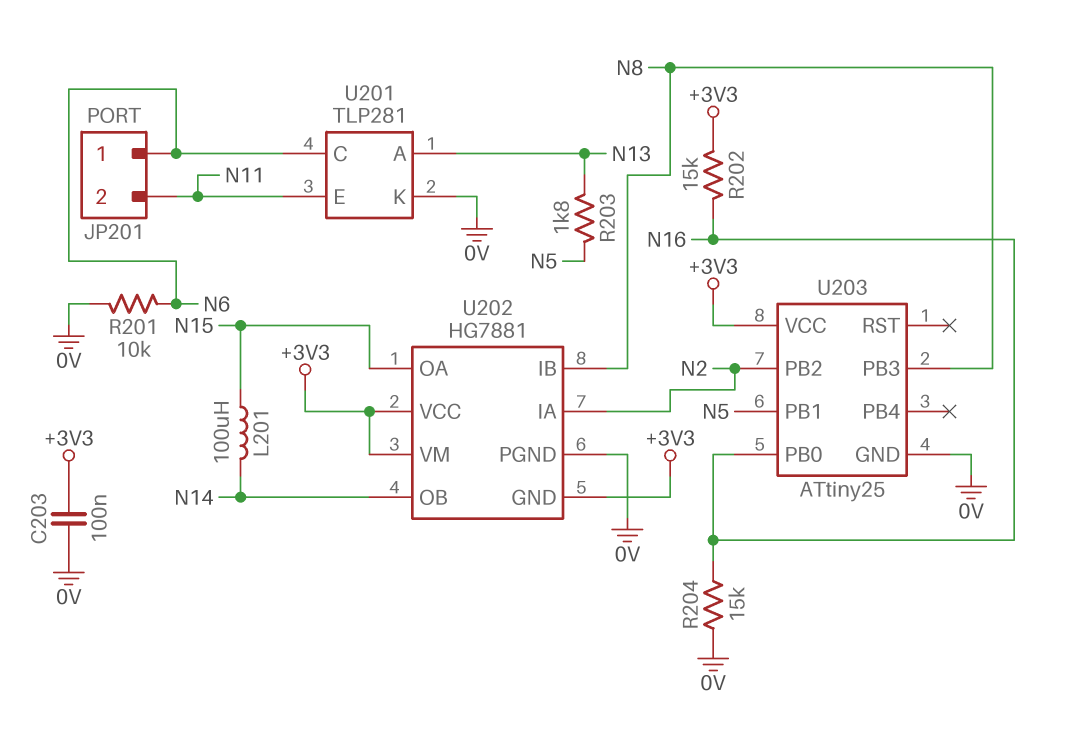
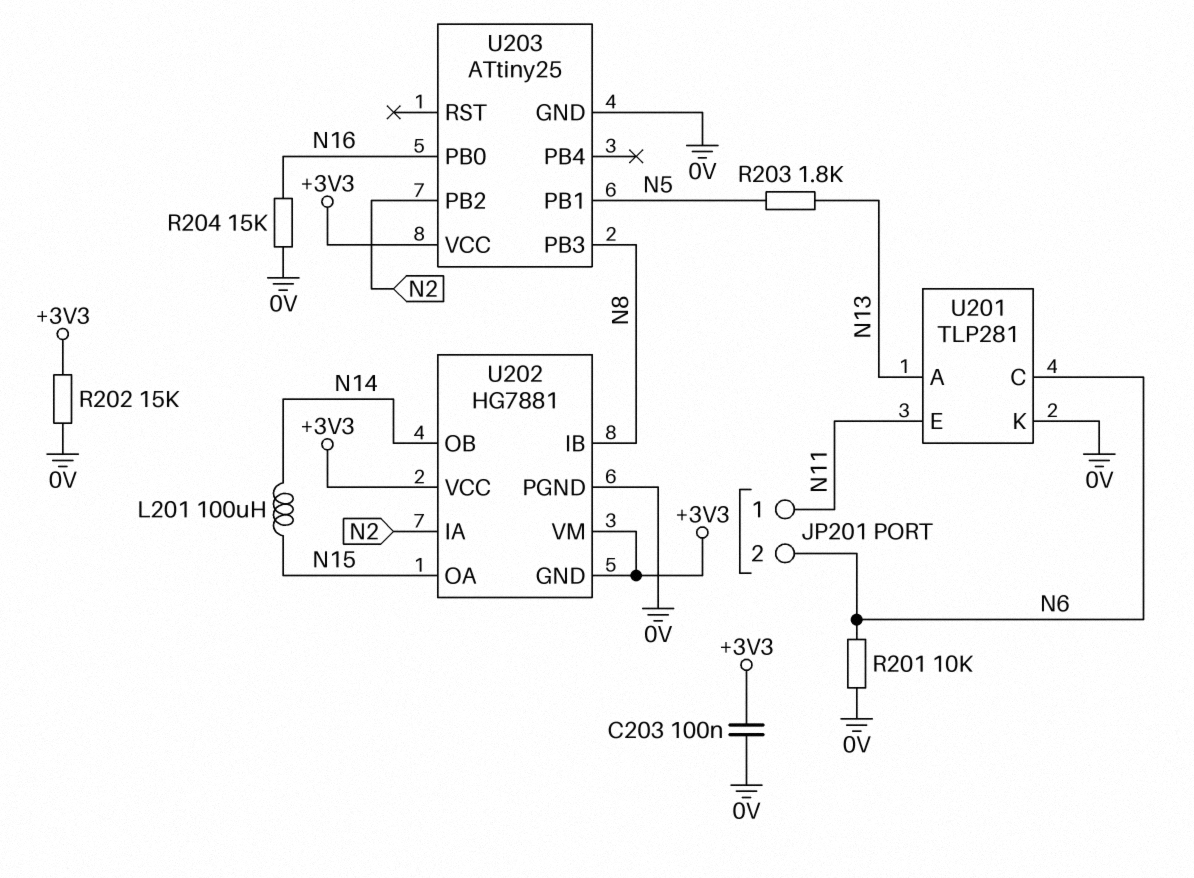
JP201 pin 1: N6 -> N11
JP201 pin 2: N11 -> N6
R202: 15k (+3V3, N16) -> 15k (+3V3, 0V)

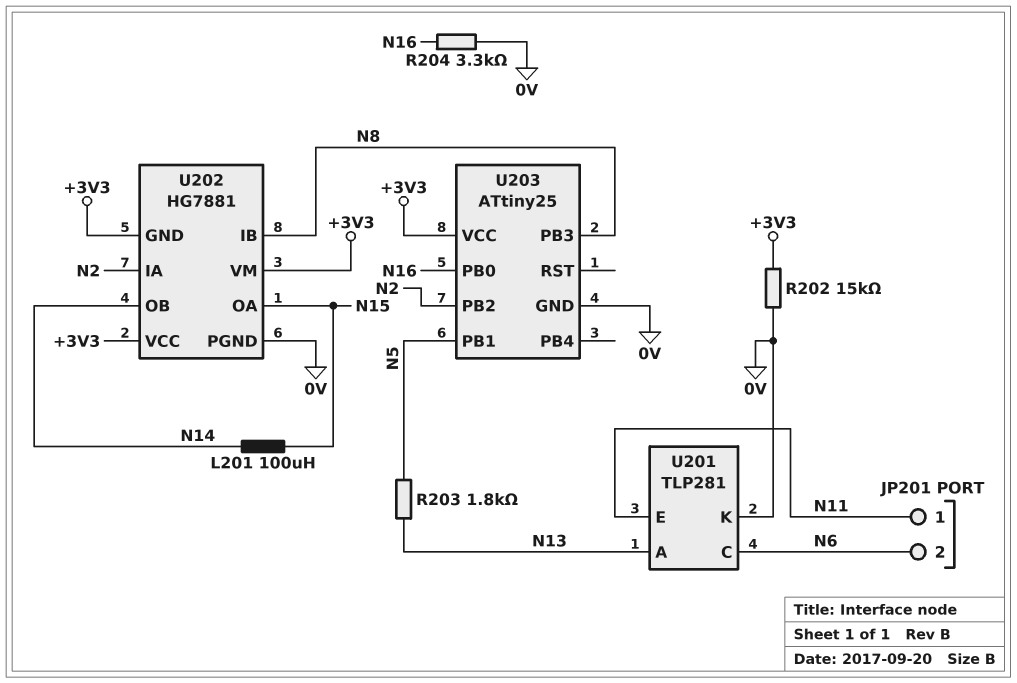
C203: 100nF (+3V3, 0V) -> none
R201: 10k (0V, N6) -> none
R204: 15k (0V, N16) -> 3.3k (0V, N16)

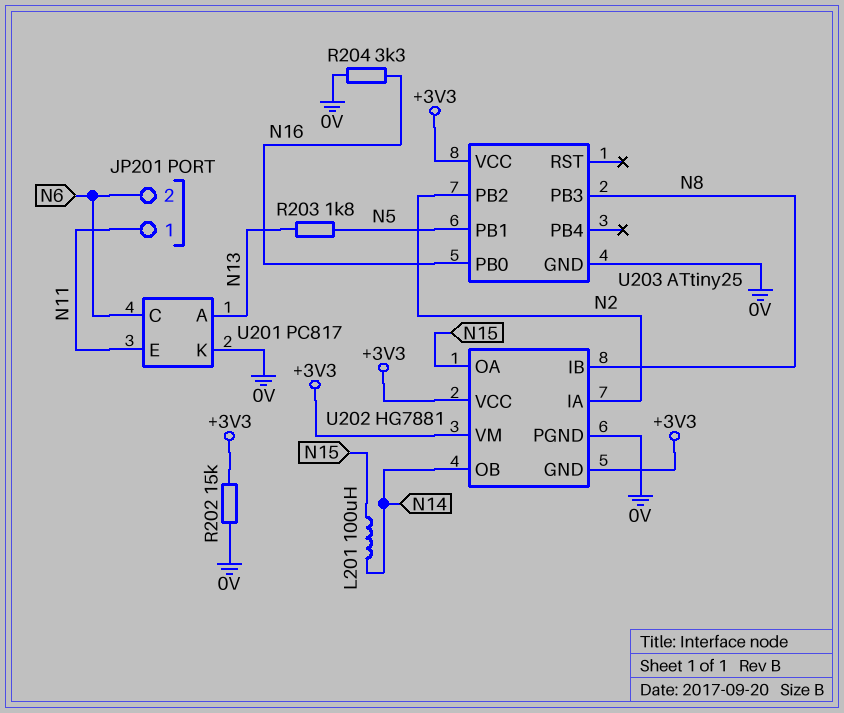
U201: TLP281 -> PC817

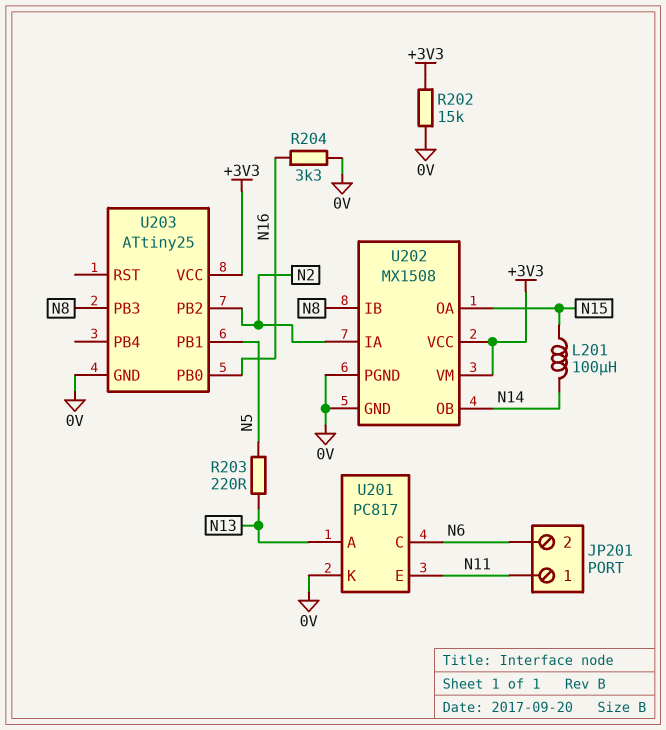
R203: 1.8k (N5, N13) -> 220 (N5, N13)
U202: HG7881 -> MX1508
U202 pin GND: +3V3 -> 0V

